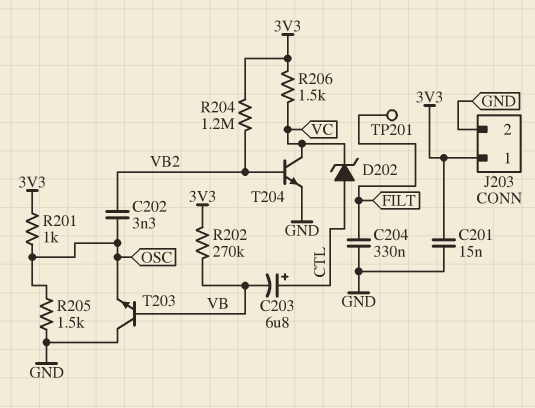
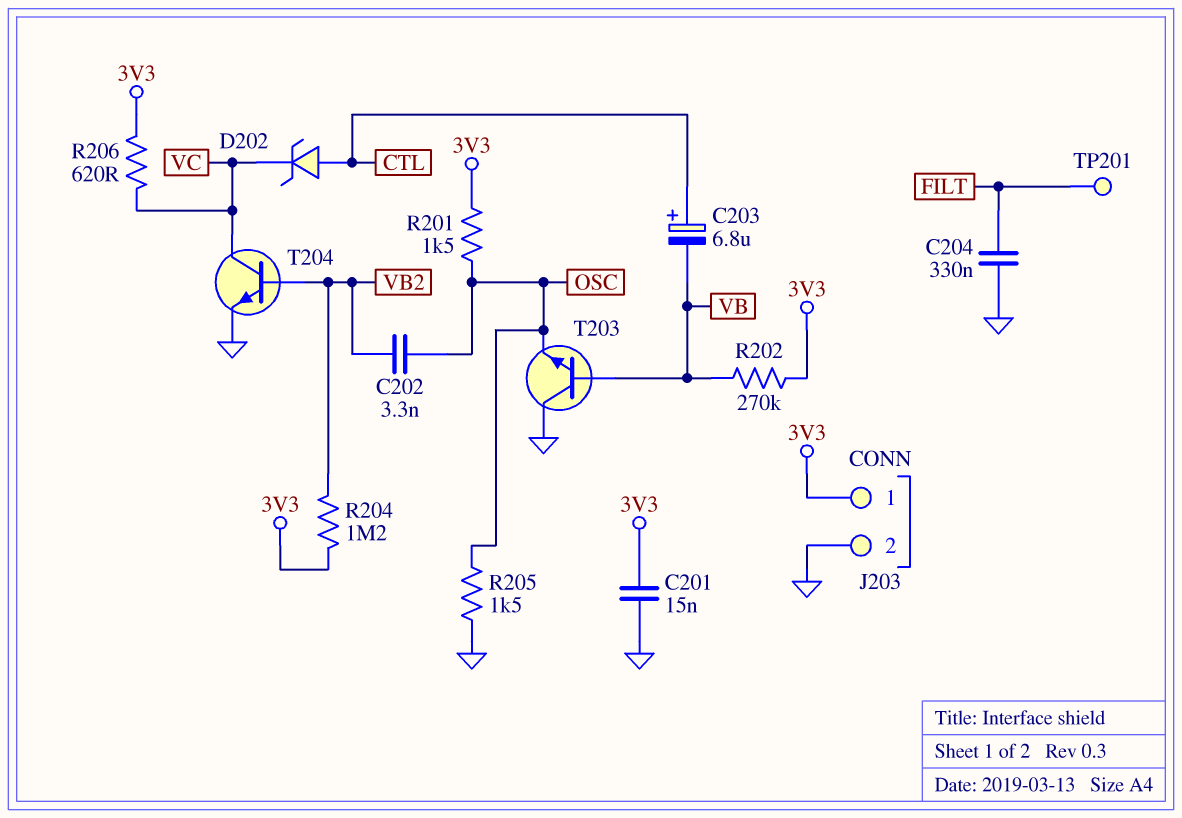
R201: 1k (3V3, OSC) -> 1.5k (3V3, OSC)
R206: 1.5k (3V3, VC) -> 620 (3V3, VC)

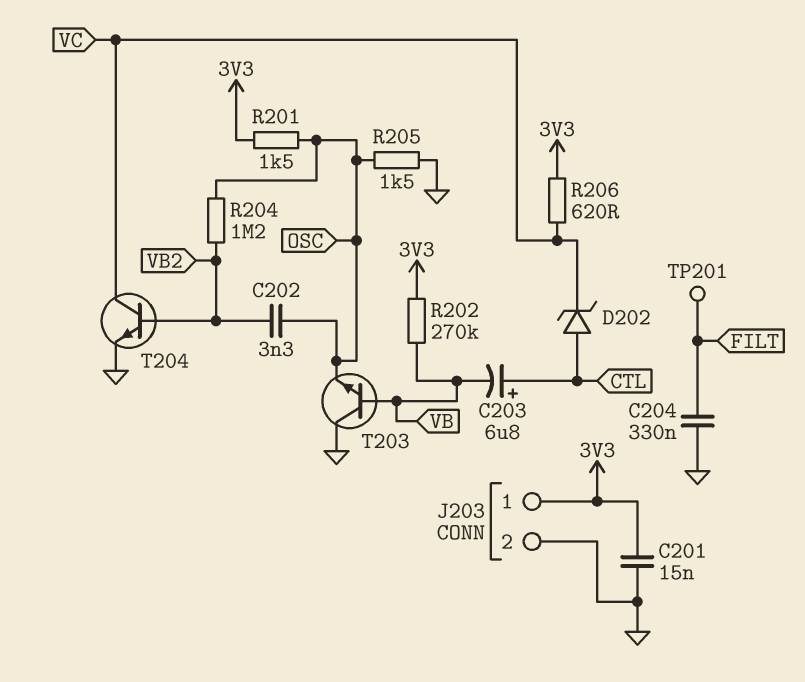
R204: 1.2M (3V3, VB2) -> 1.2M (OSC, VB2)

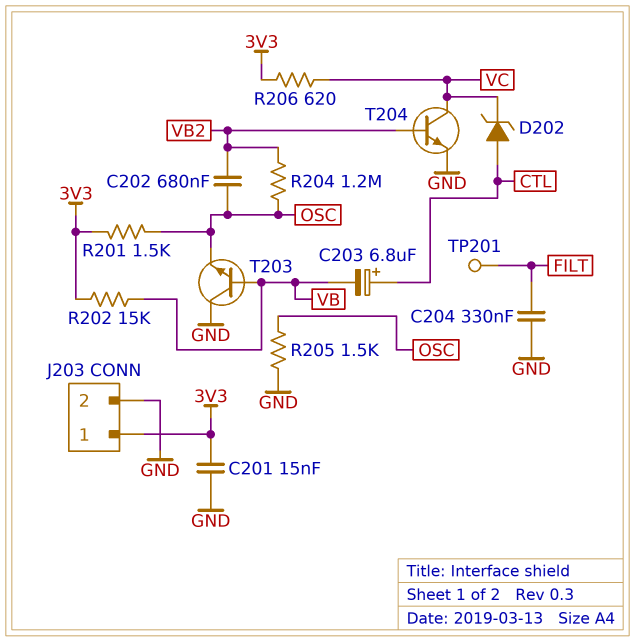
C202: 3.3nF (OSC, VB2) -> 680nF (OSC, VB2)
R202: 270k (3V3, VB) -> 15k (3V3, VB)

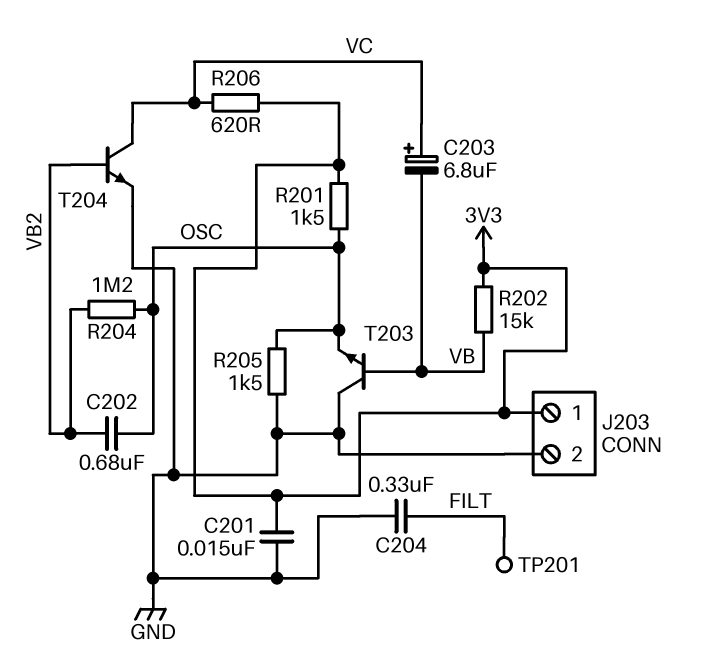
C203: 6.8uF (plus CTL, minus VB) -> 6.8uF (plus VC, minus VB)
D202: zener (A CTL, K VC) -> none

